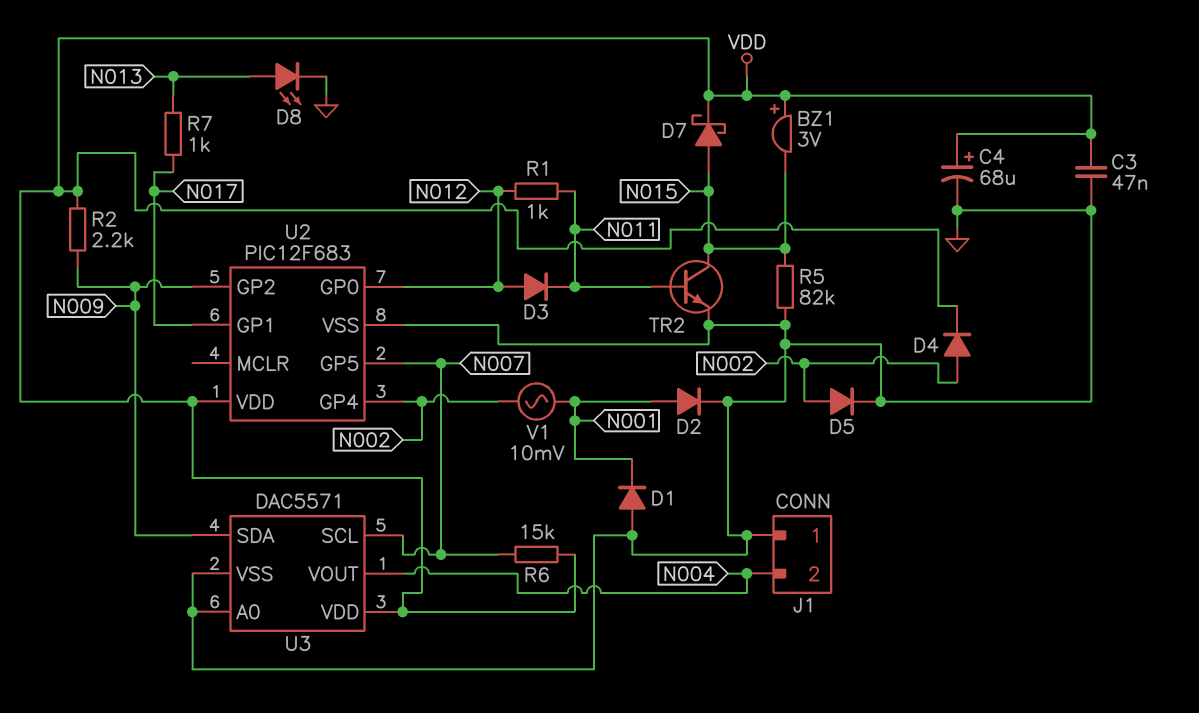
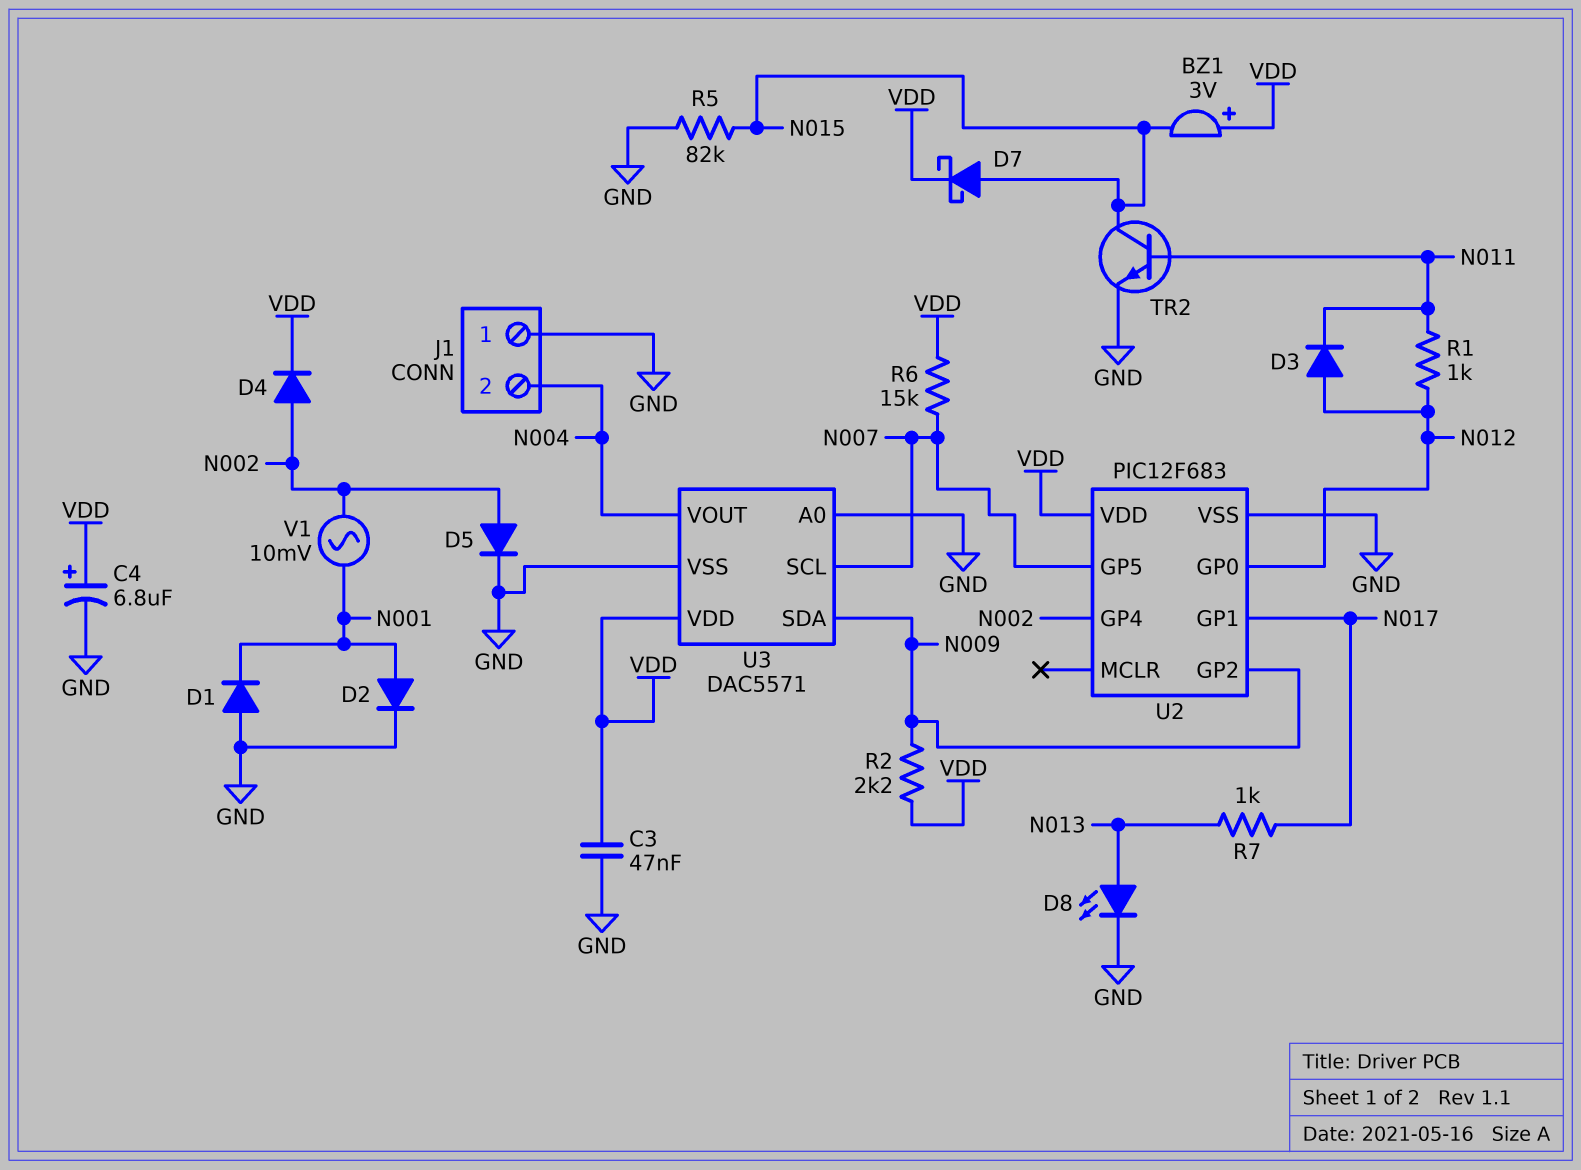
C4: 68uF (plus VDD, minus GND) -> 6.8uF (plus VDD, minus GND)

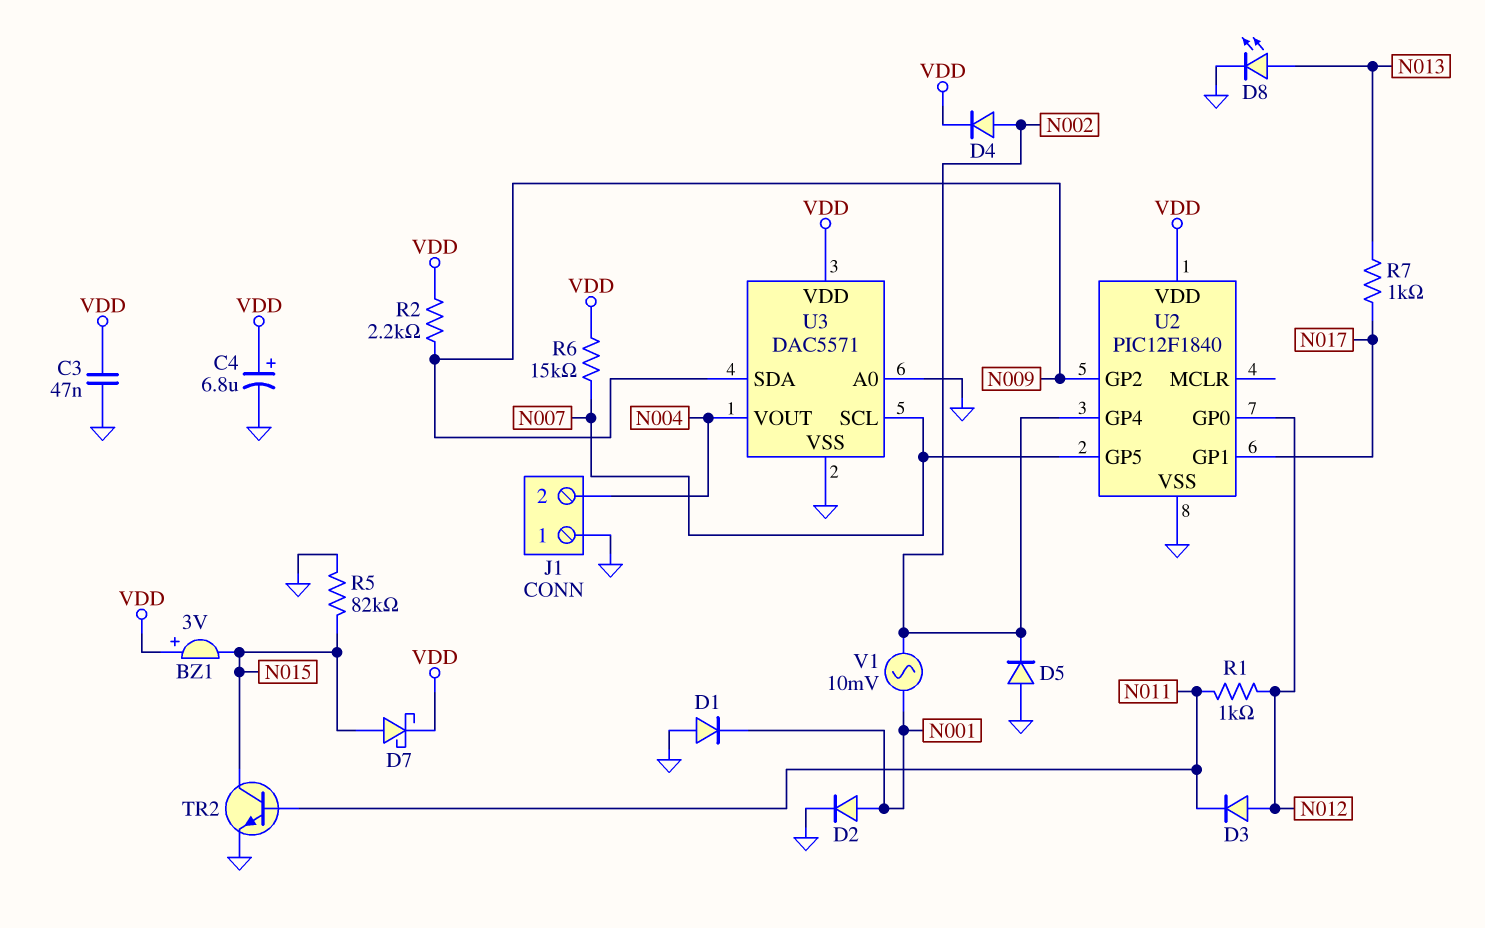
D5: diode (A N002, K GND) -> diode (A GND, K N002)
U2: PIC12F683 -> PIC12F1840

